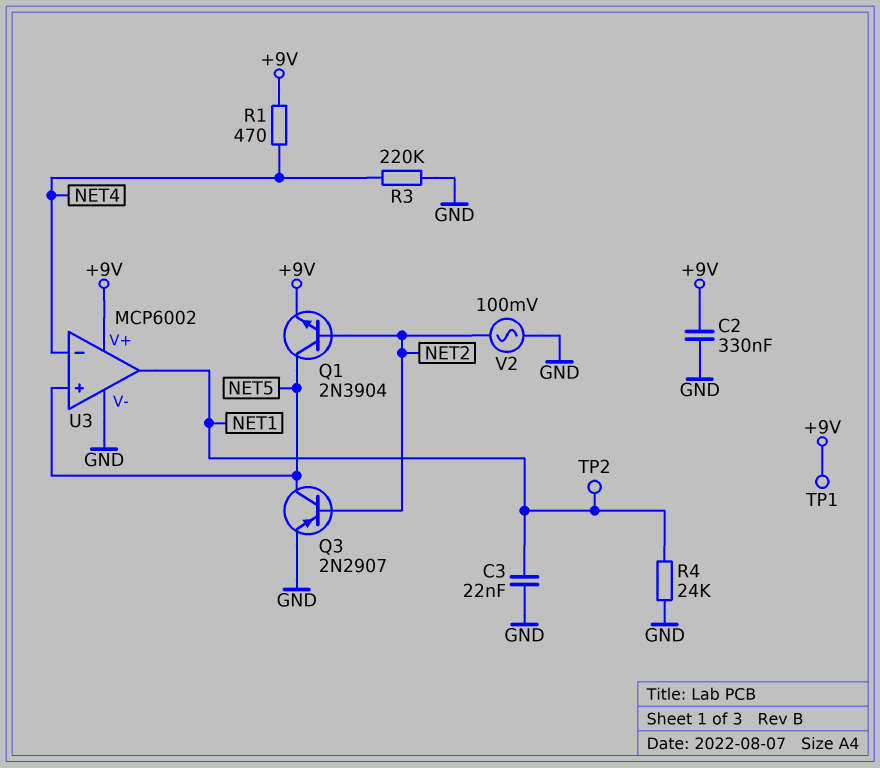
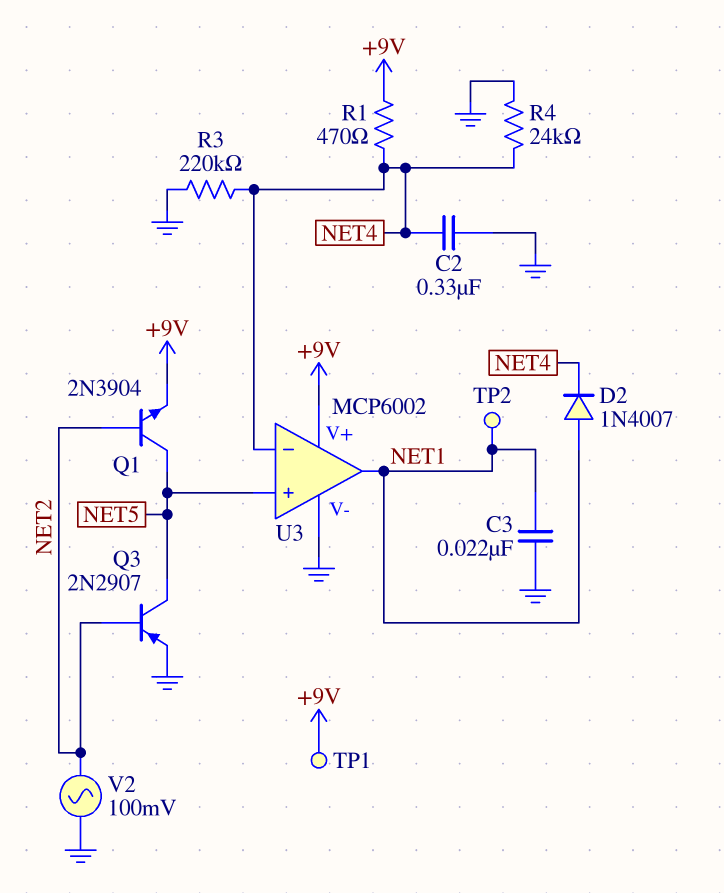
C2: 330nF (+9V, GND) -> 330nF (GND, NET4)
D2: none -> diode 1N4007 (A NET1, K NET4)
R4: 24k (GND, NET1) -> 24k (GND, NET4)

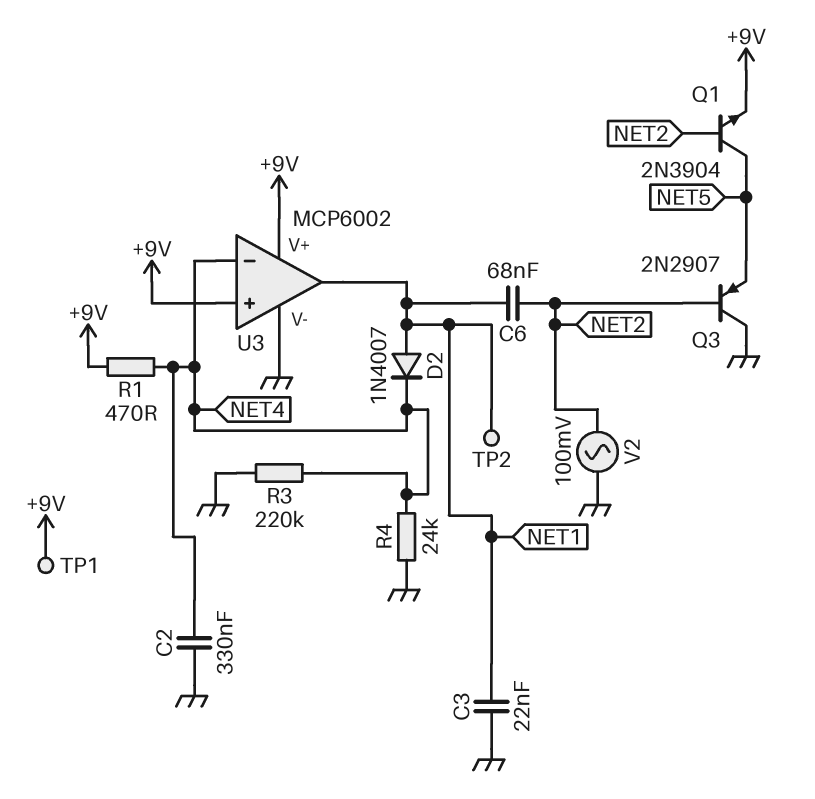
C6: none -> 68nF (NET1, NET2)
Q3: PNP 2N2907 (B NET2, C NET5, E GND) -> PNP 2N2907 (B NET2, C GND, E NET5)
U3 pin in+: NET5 -> +9V

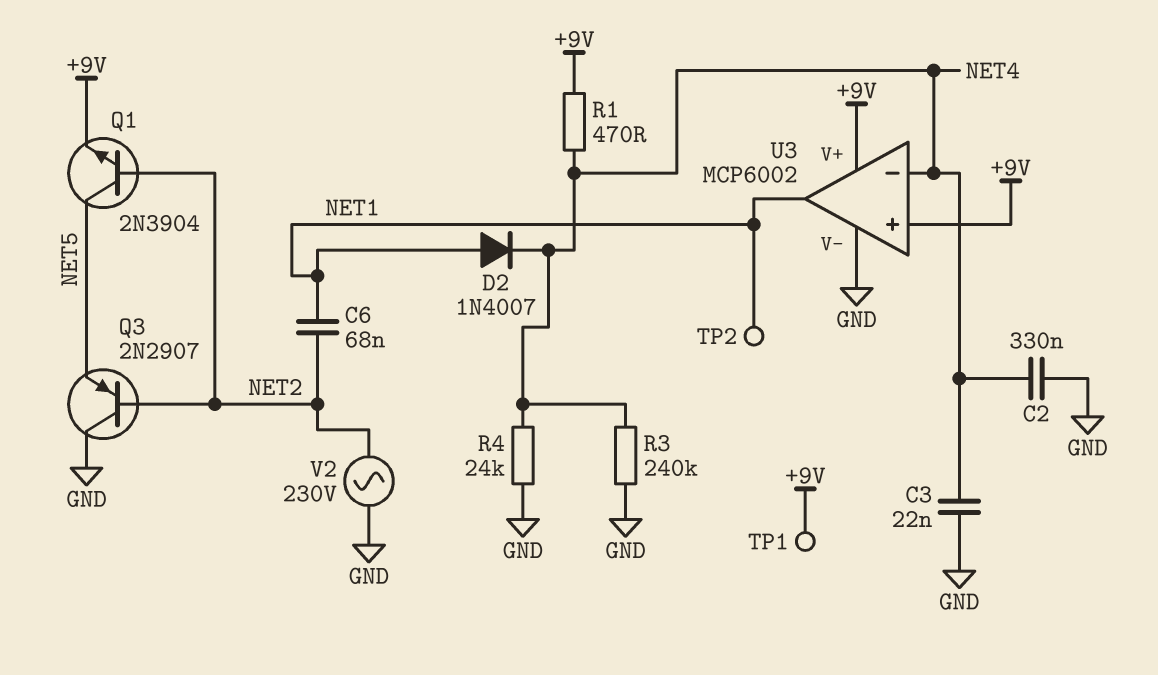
C3: 22nF (GND, NET1) -> 22nF (GND, NET4)
R3: 220k (GND, NET4) -> 240k (GND, NET4)
V2: AC 100mV (GND, NET2) -> AC 230V (GND, NET2)

